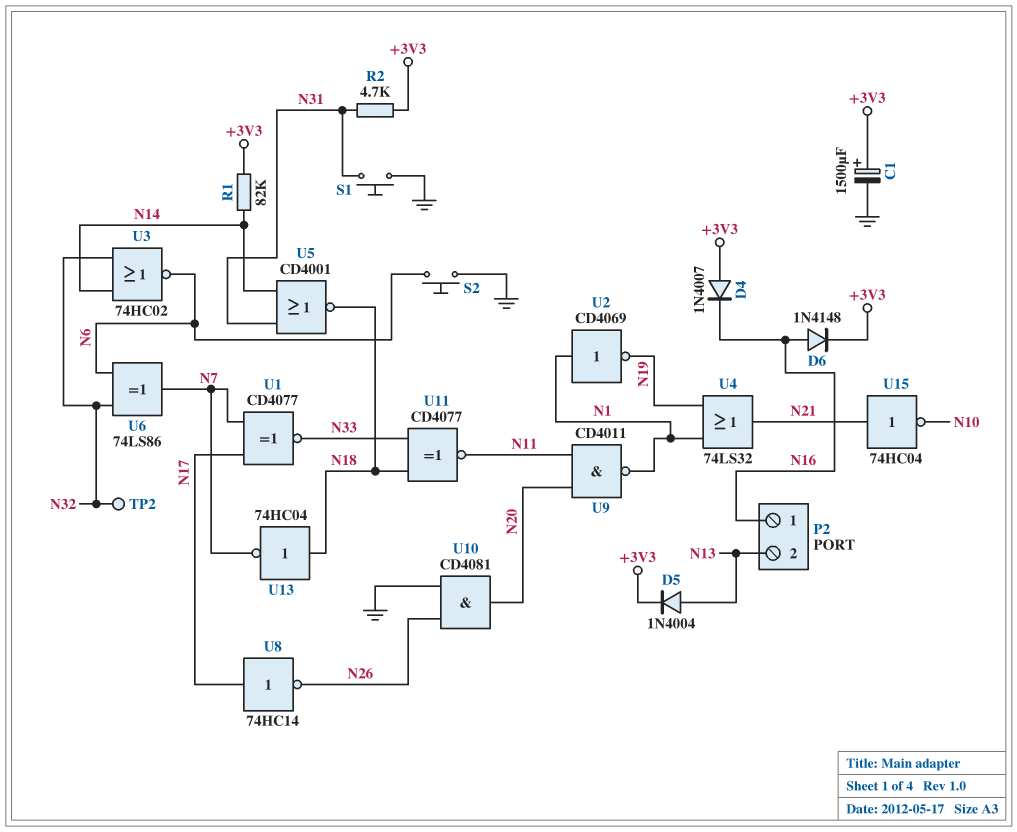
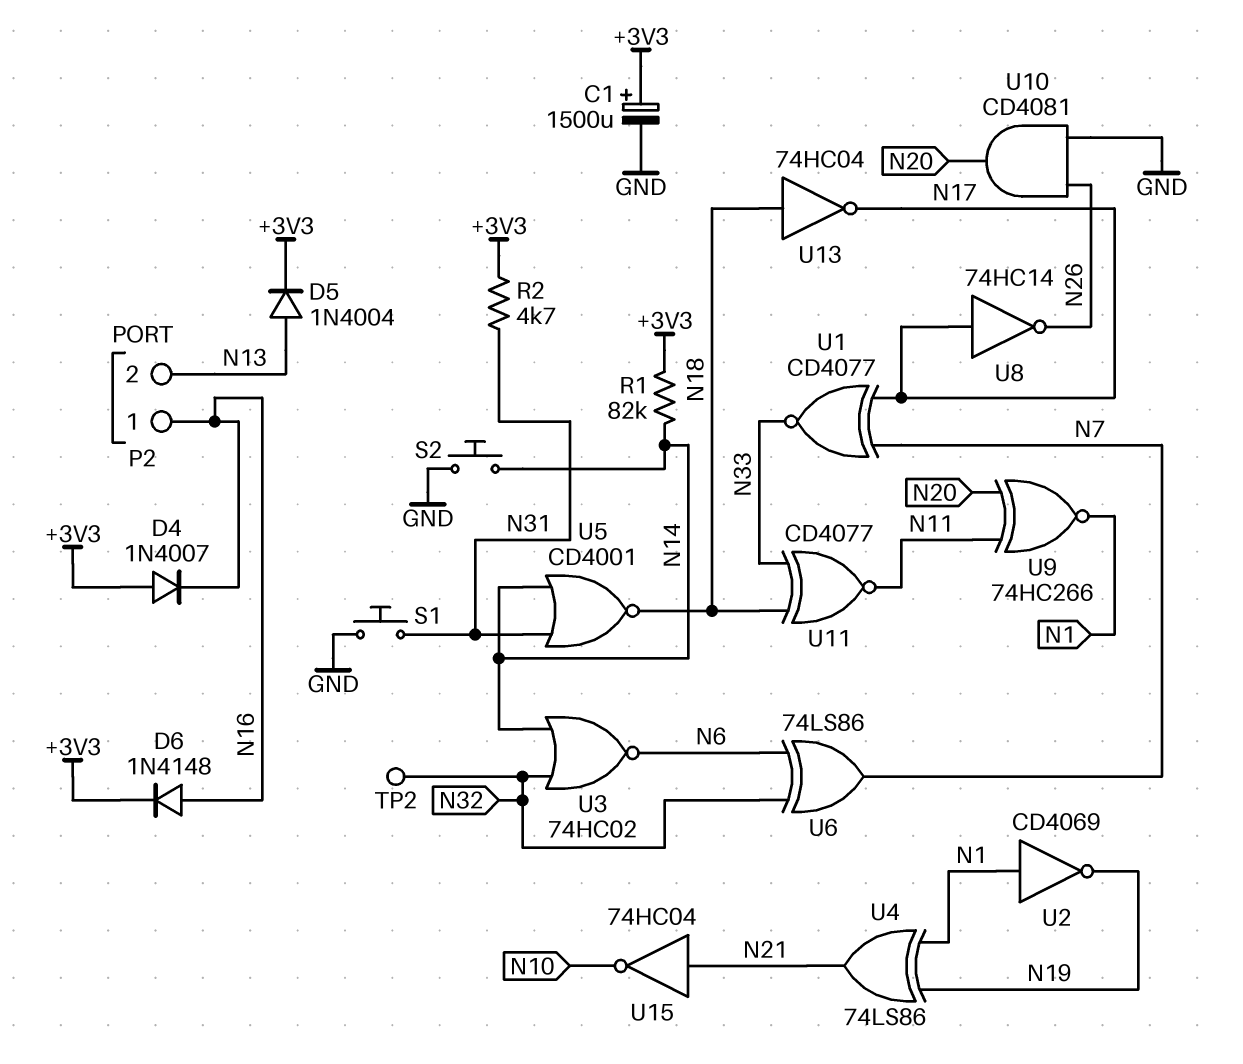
S2: button (GND, N6) -> button (GND, N14)
U4: OR 74LS32 (in N1, in N19, out N21) -> XOR 74LS86 (in N1, in N19, out N21)
U9: NAND CD4011 (in N11, in N20, out N1) -> XNOR 74HC266 (in N11, in N20, out N1)
U13: NOT 74HC04 (in N18, out N7) -> NOT 74HC04 (in N18, out N17)

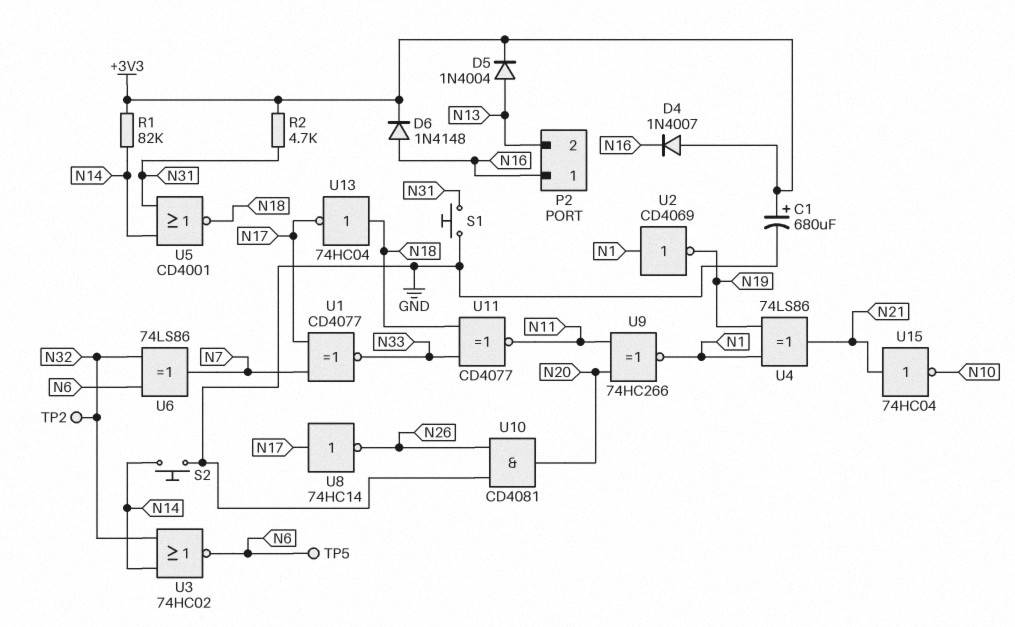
C1: 1500uF (plus +3V3, minus GND) -> 680uF (plus +3V3, minus GND)
TP5: none -> test point (N6)

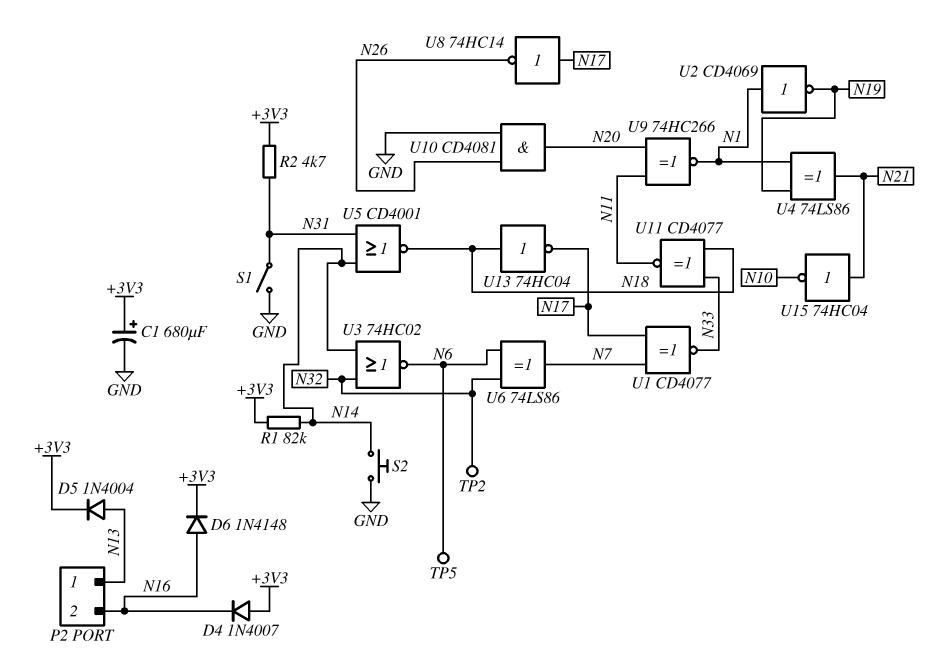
P2 pin 1: N16 -> N13
P2 pin 2: N13 -> N16
S1: button (GND, N31) -> switch (GND, N31)

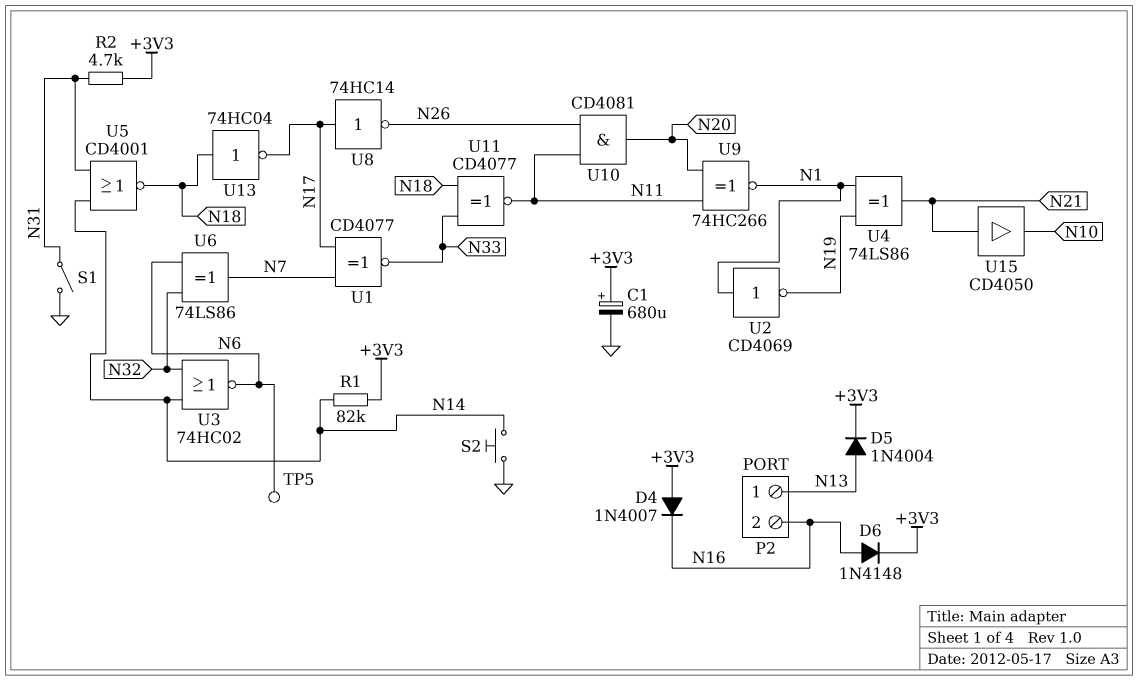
TP2: test point (N32) -> none
U10: AND CD4081 (in GND, in N26, out N20) -> AND CD4081 (in N11, in N26, out N20)
U15: NOT 74HC04 (in N21, out N10) -> buffer CD4050 (in N21, out N10)

